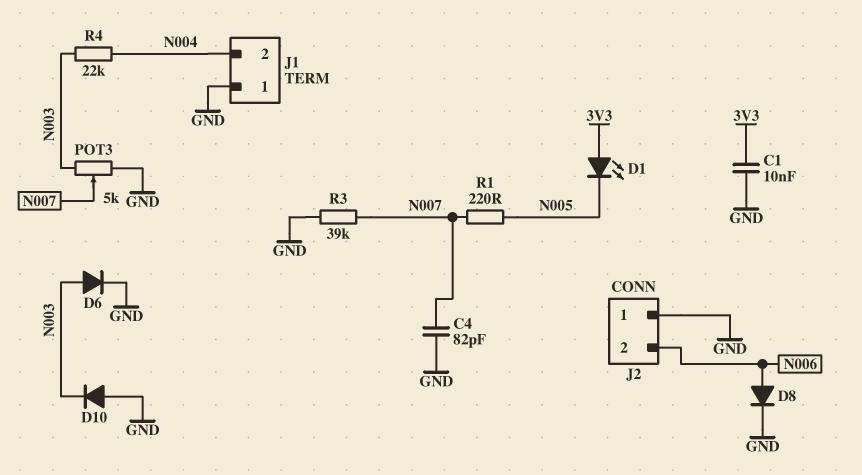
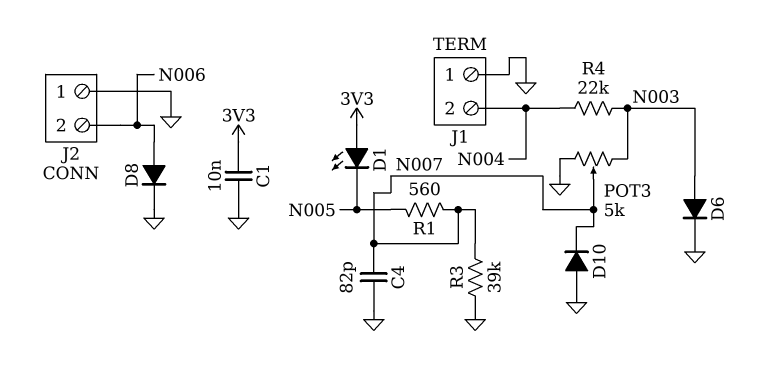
D10: diode (A GND, K N003) -> diode (A GND, K N007)
R1: 220 (N005, N007) -> 560 (N005, N007)

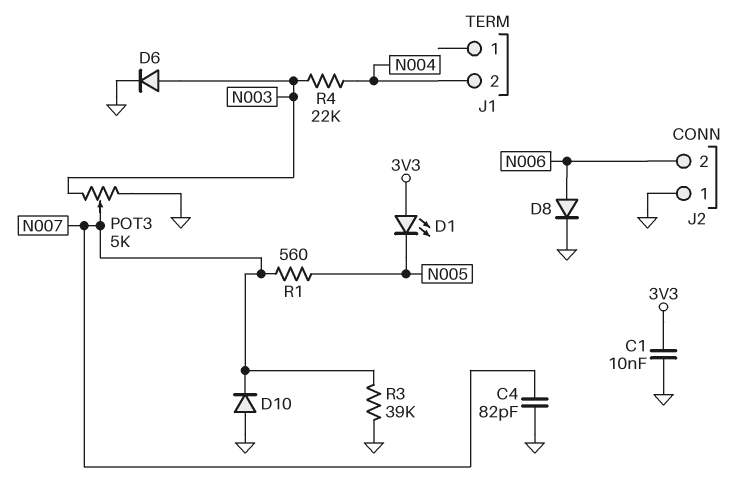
J1 pin 1: GND -> none

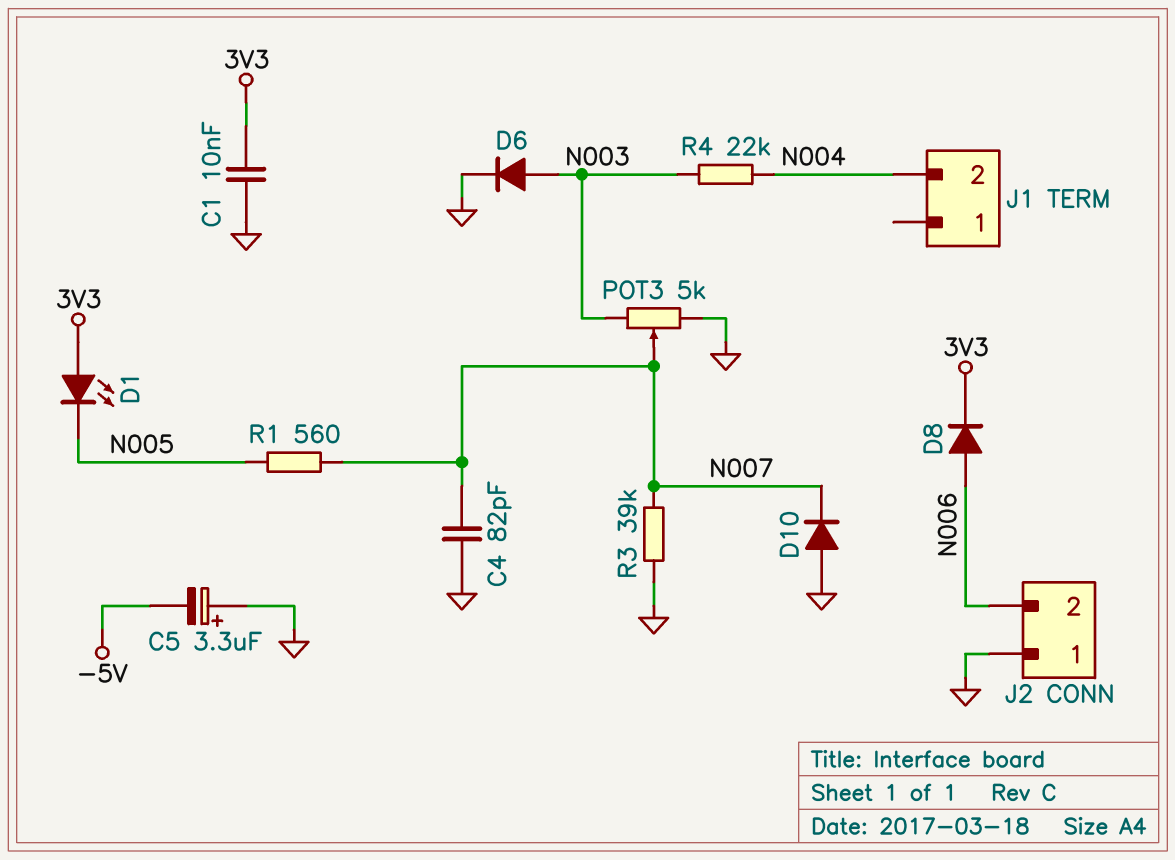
C5: none -> 3.3uF (plus GND, minus -5V)
D8: diode (A N006, K GND) -> diode (A N006, K 3V3)

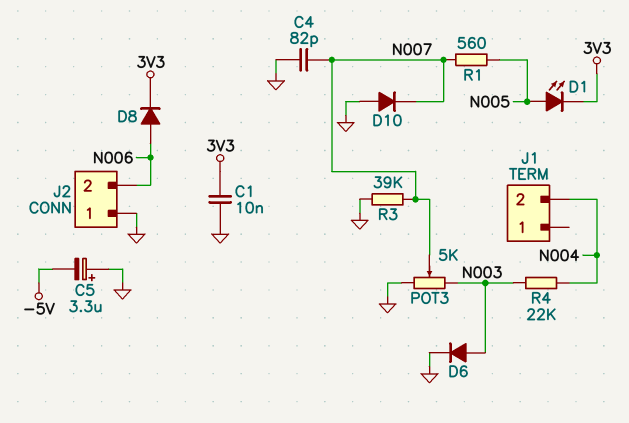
D1: LED (A 3V3, K N005) -> LED (A N005, K 3V3)

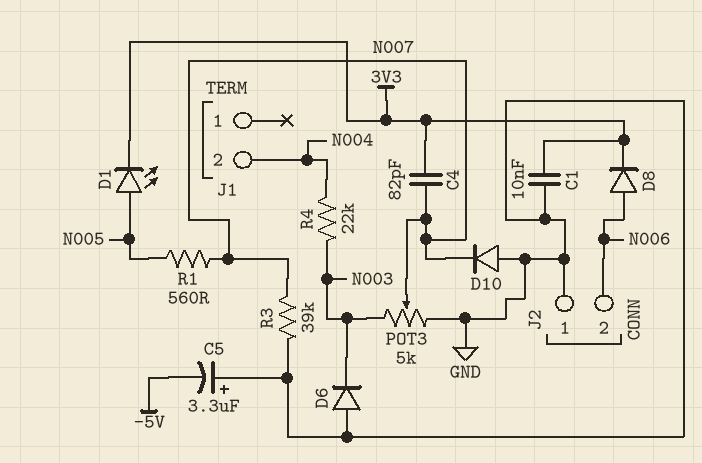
C4: 82pF (GND, N007) -> 82pF (3V3, N007)
D6: diode (A N003, K GND) -> diode (A GND, K N003)

